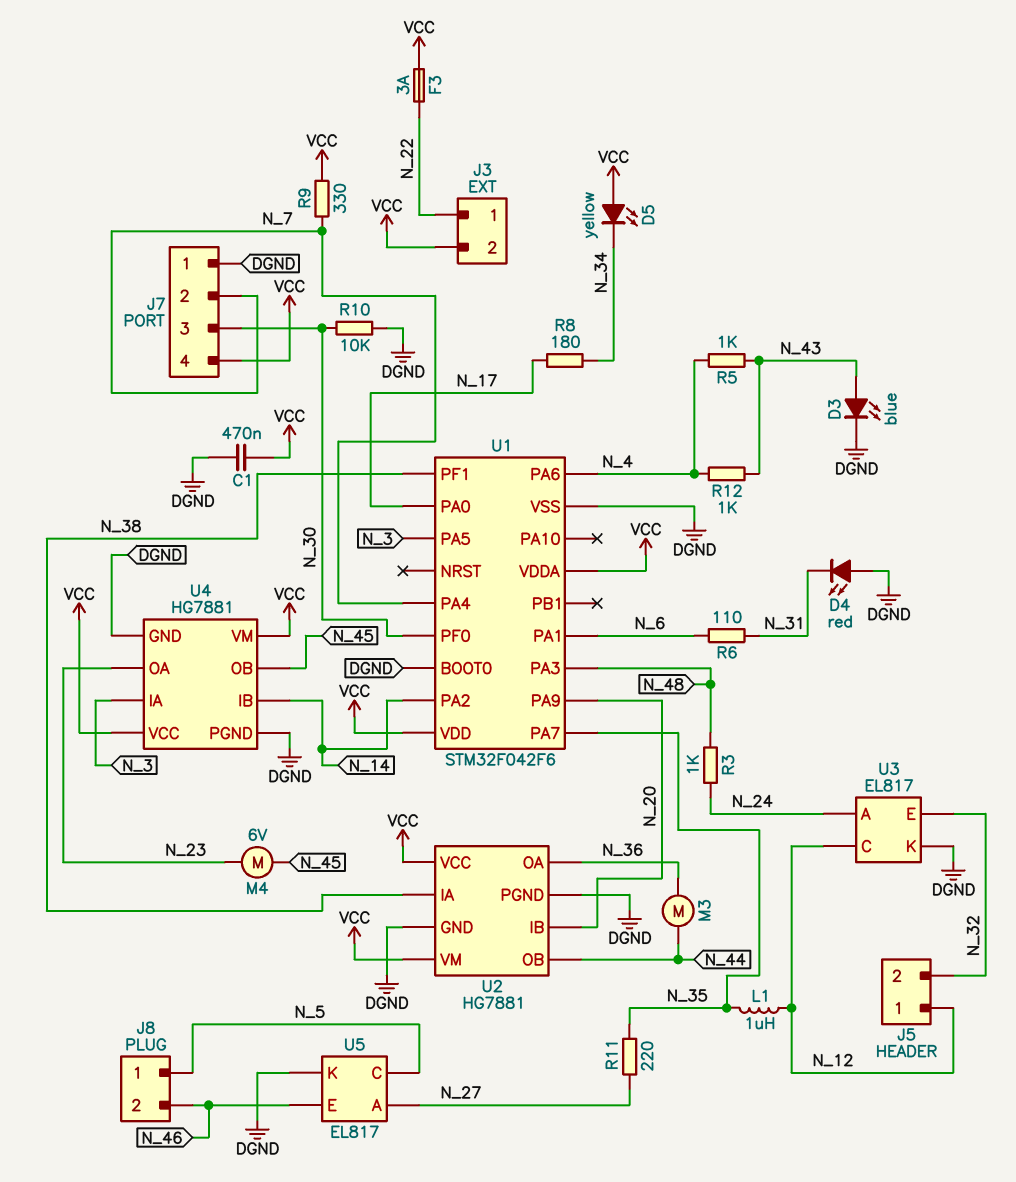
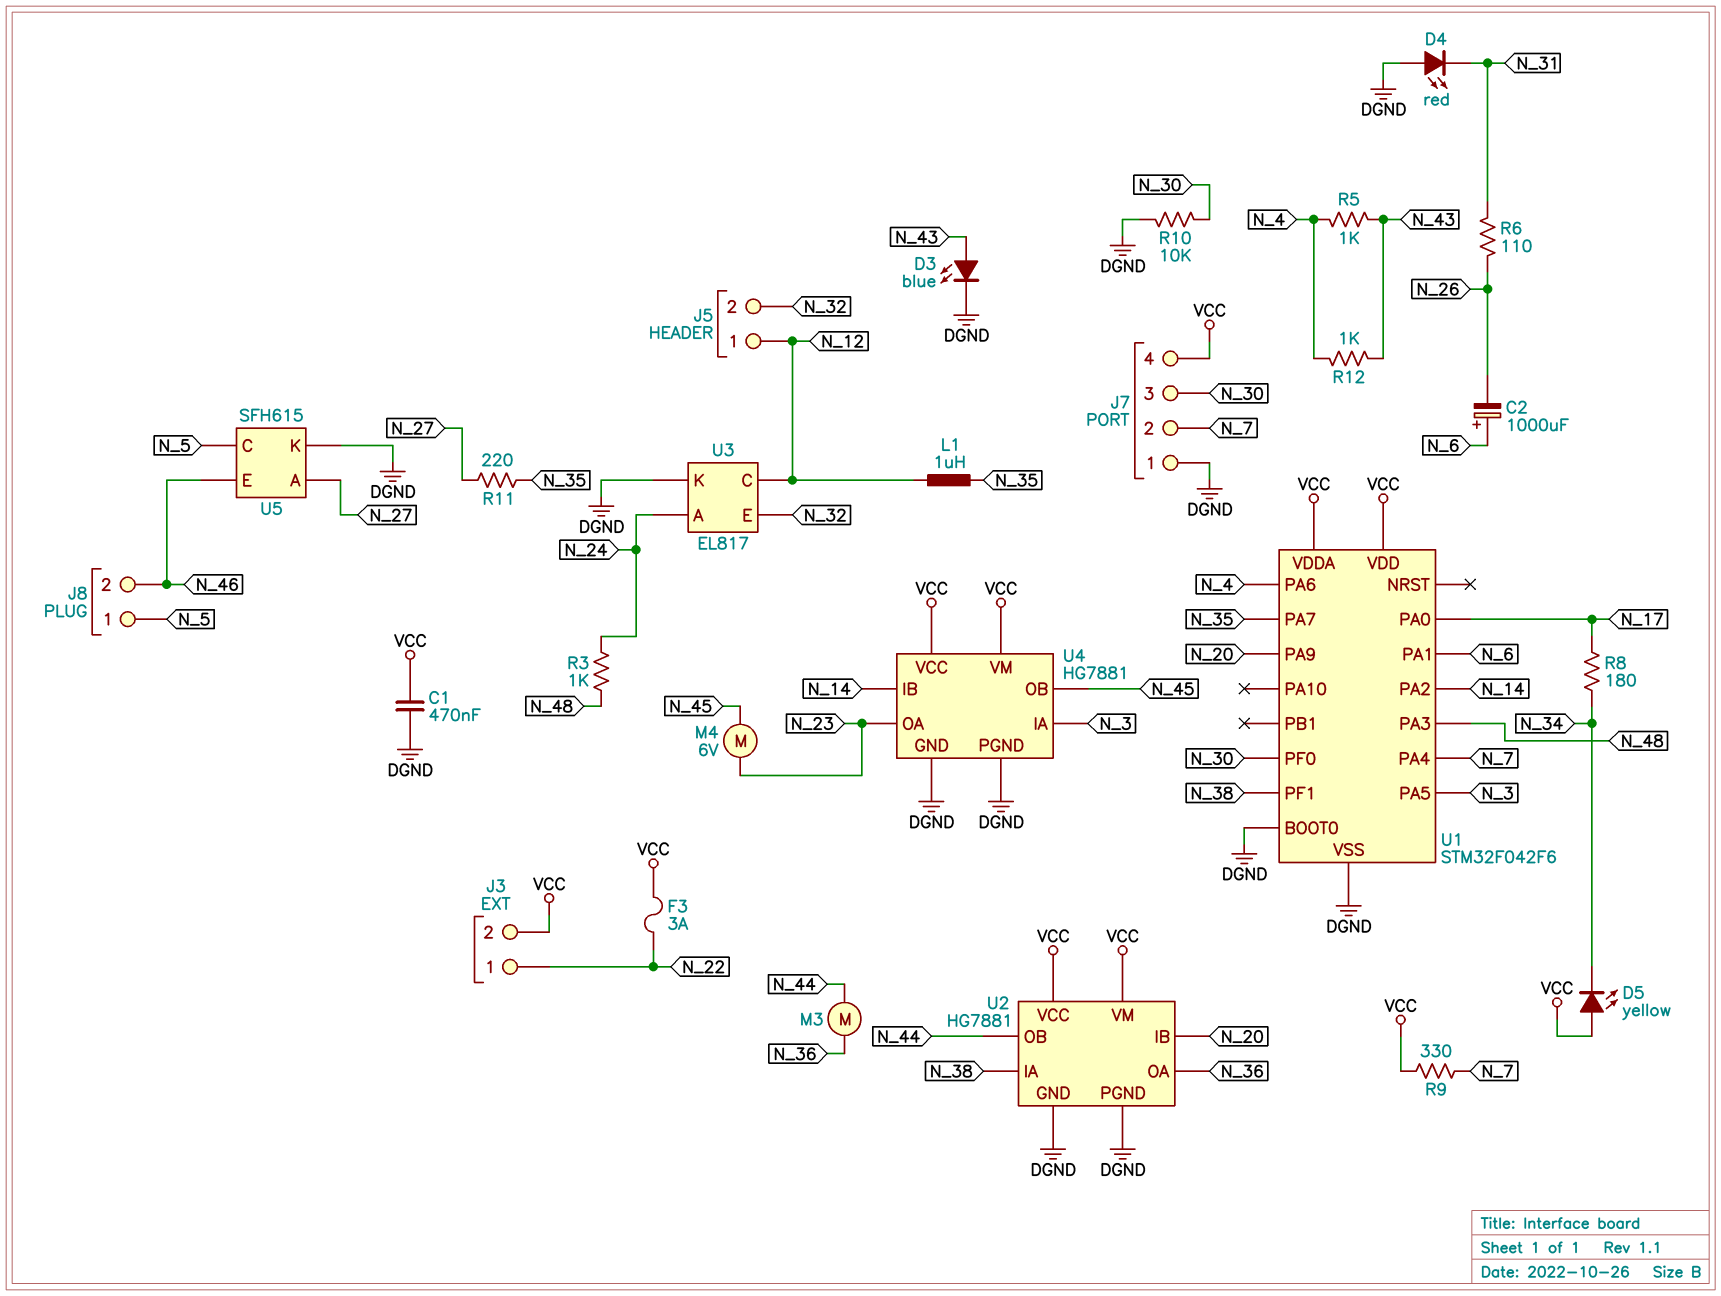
C2: none -> 1000uF (plus N_6, minus N_26)
R6: 110 (N_6, N_31) -> 110 (N_26, N_31)
U5: EL817 -> SFH615

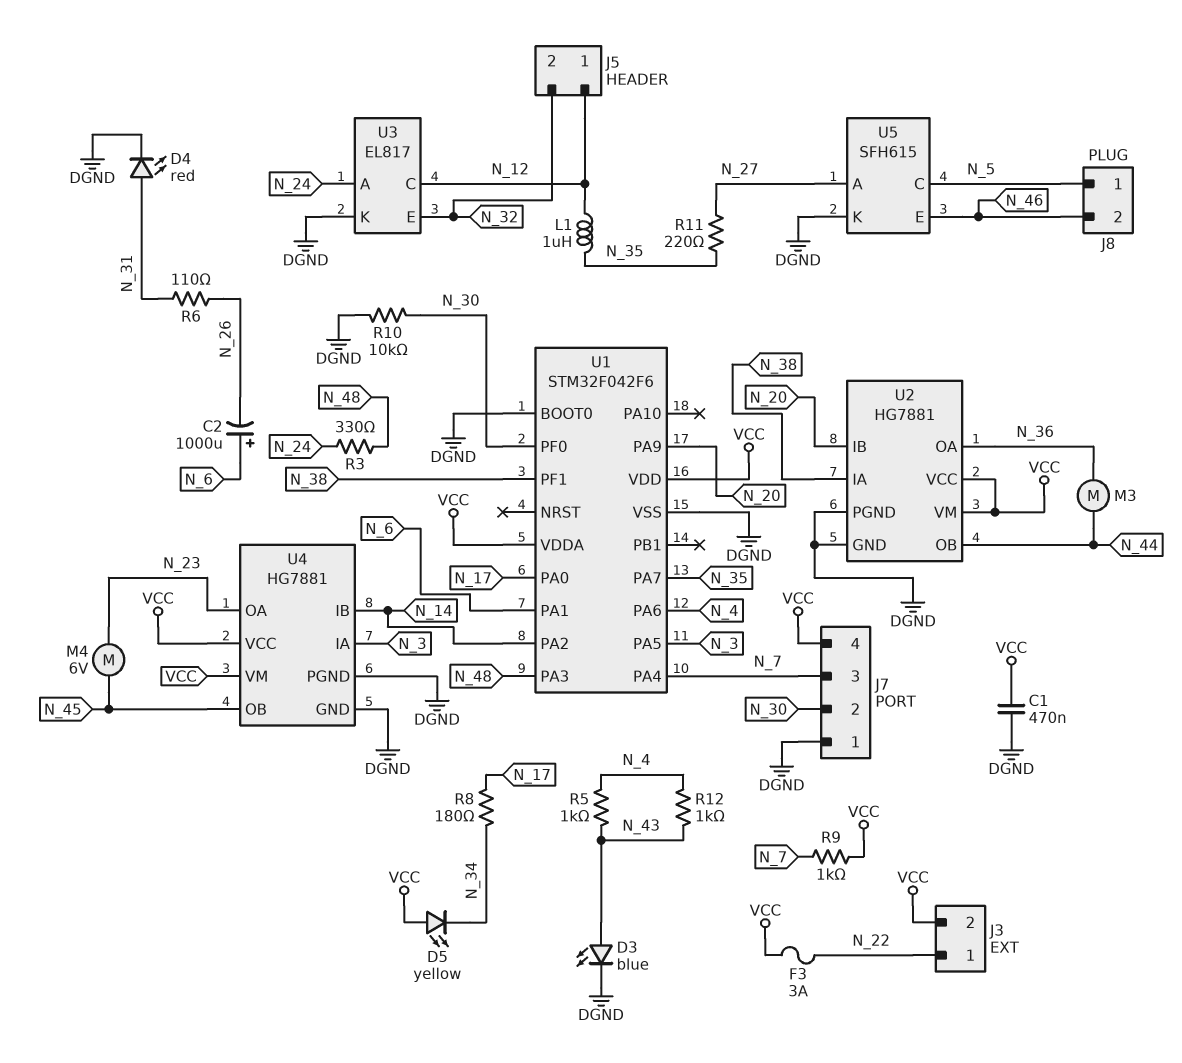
D4: LED red (A DGND, K N_31) -> LED red (A N_31, K DGND)
J7 pin 2: N_7 -> N_30
J7 pin 3: N_30 -> N_7
R3: 1k (N_24, N_48) -> 330 (N_24, N_48)
R9: 330 (N_7, VCC) -> 1k (N_7, VCC)

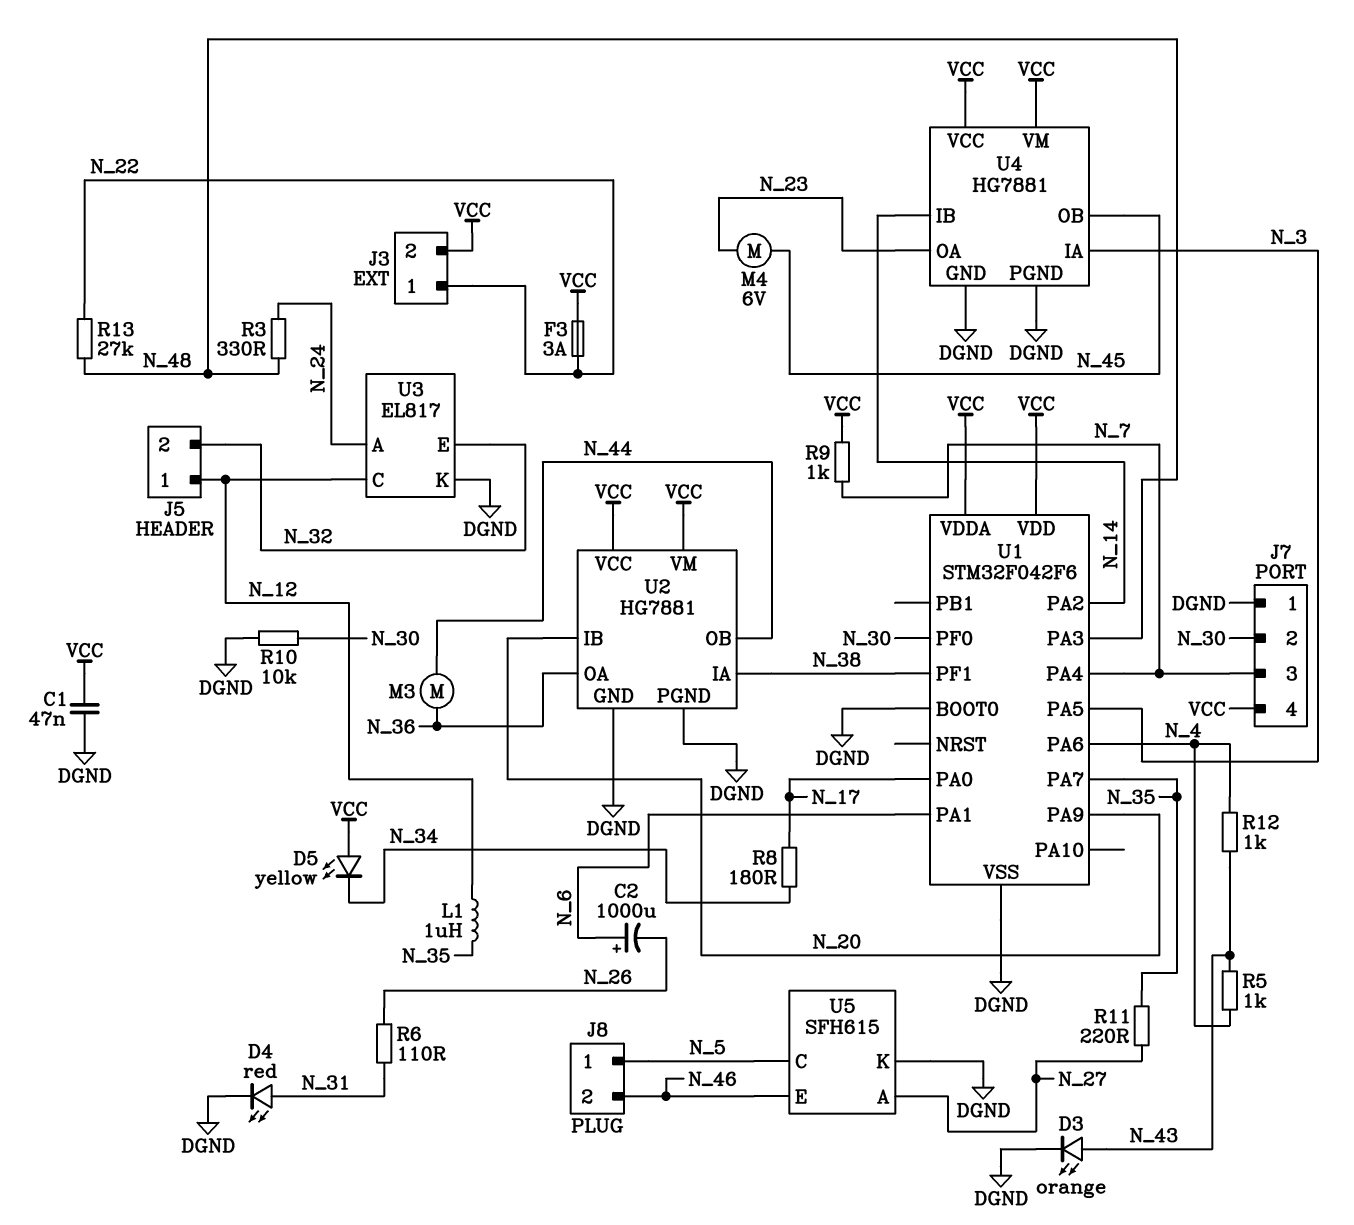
C1: 470nF (DGND, VCC) -> 47nF (DGND, VCC)
D3: LED blue (A N_43, K DGND) -> LED orange (A N_43, K DGND)
R13: none -> 27k (N_22, N_48)

